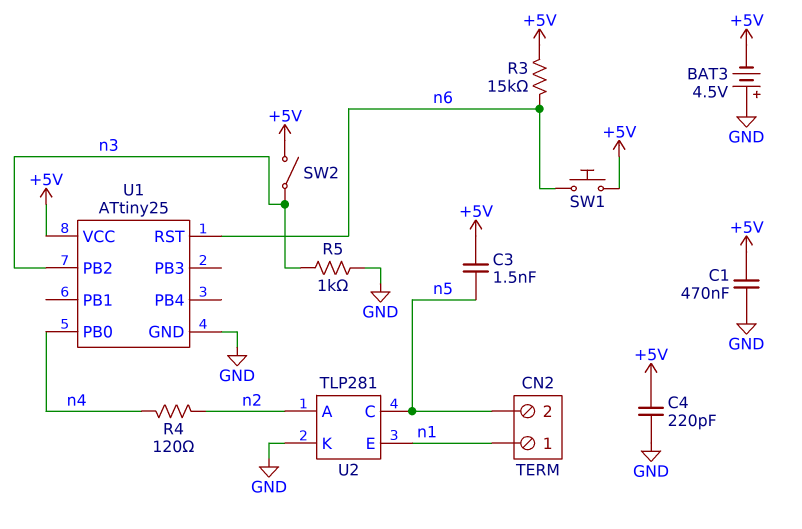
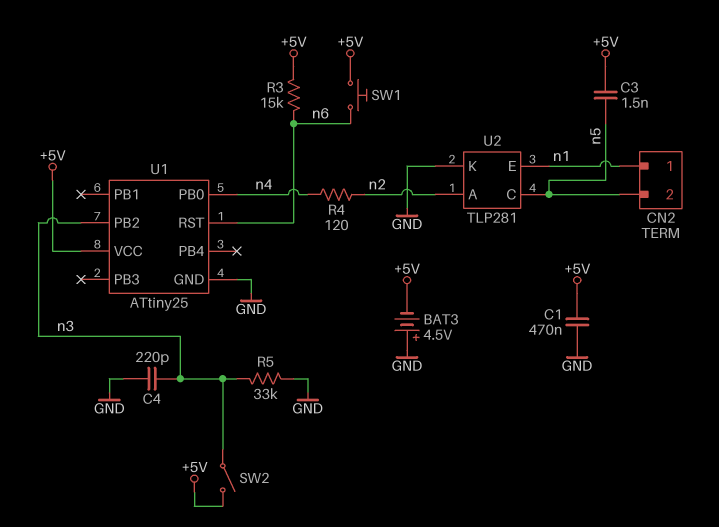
C4: 220pF (+5V, GND) -> 220pF (GND, n3)
R5: 1k (GND, n3) -> 33k (GND, n3)

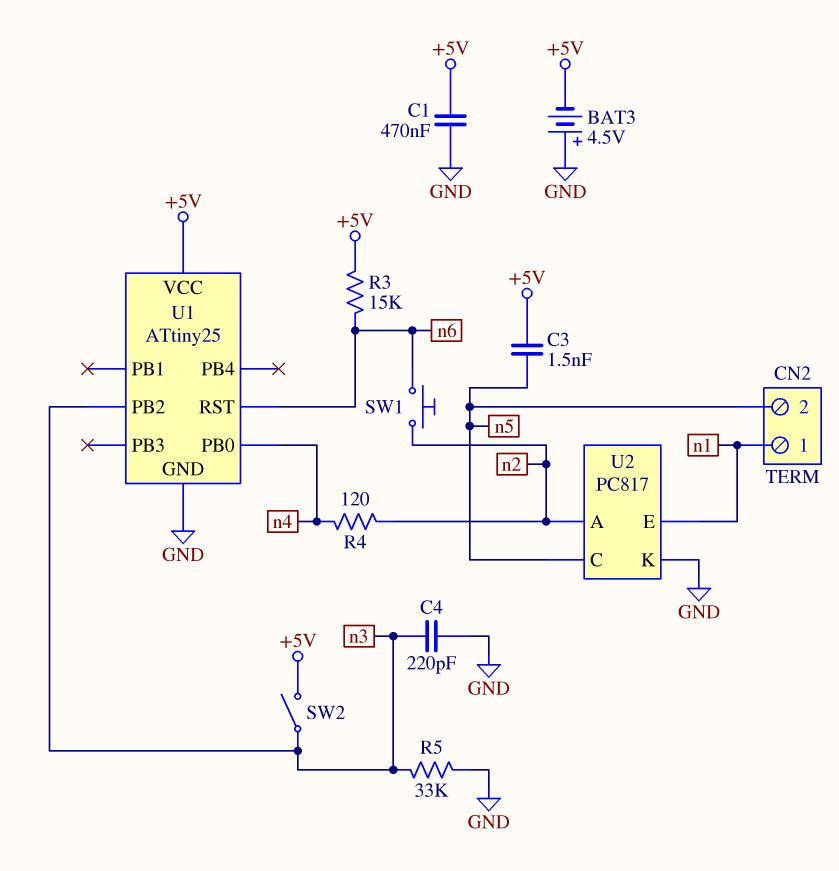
SW1: button (+5V, n6) -> button (n2, n6)
U2: TLP281 -> PC817

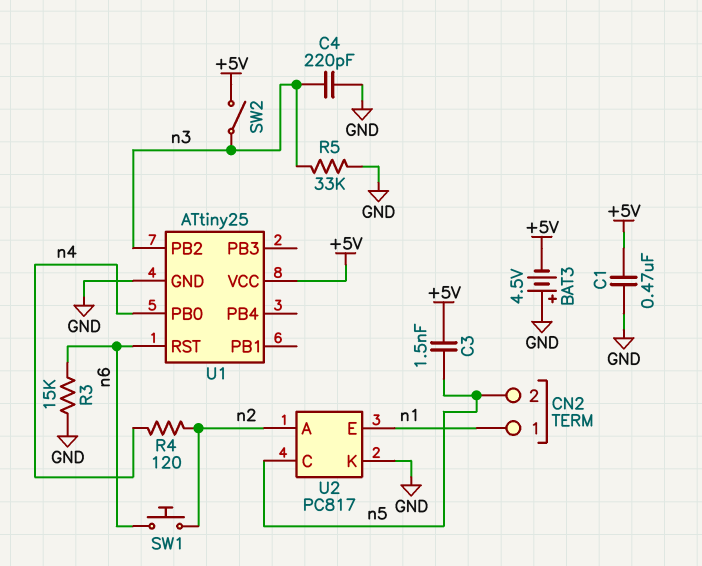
R3: 15k (+5V, n6) -> 15k (GND, n6)

